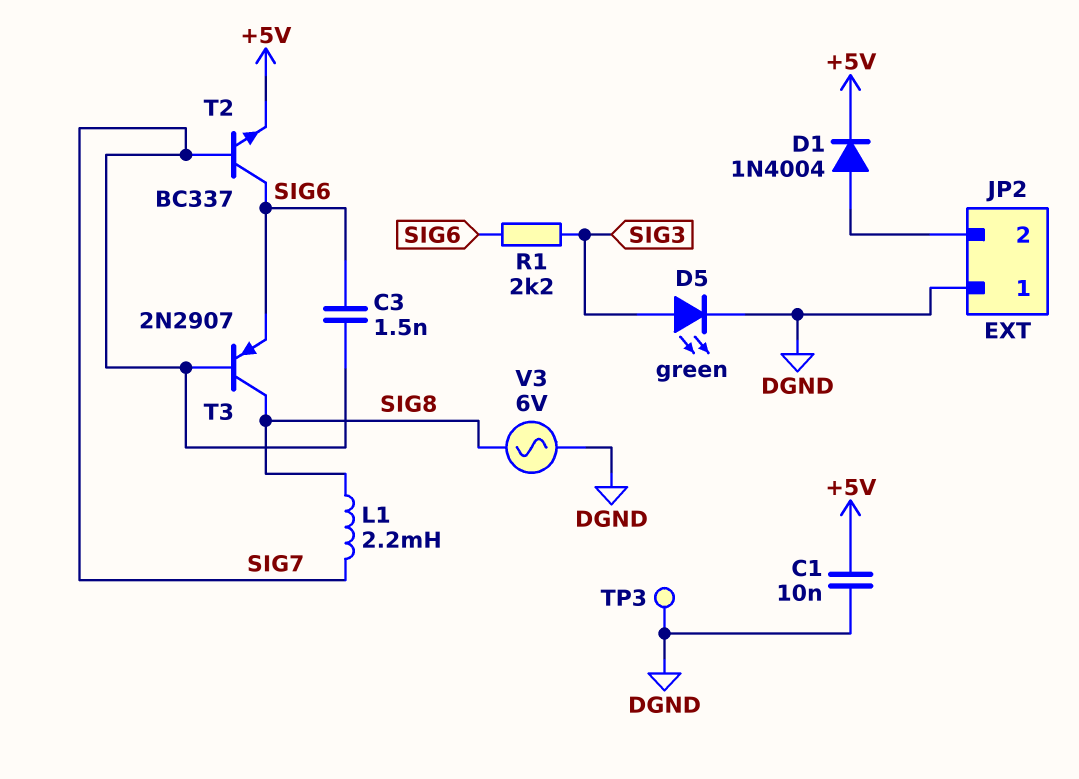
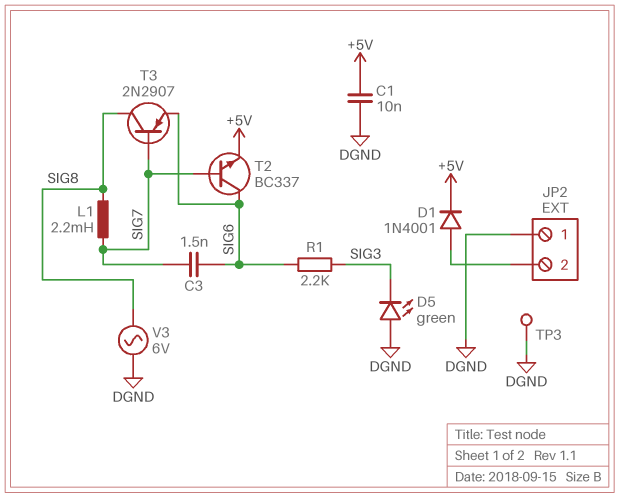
D1: diode 1N4004 (A JP2/2, K +5V) -> diode 1N4001 (A JP2/2, K +5V)
D5: LED green (A SIG3, K DGND) -> LED green (A DGND, K SIG3)

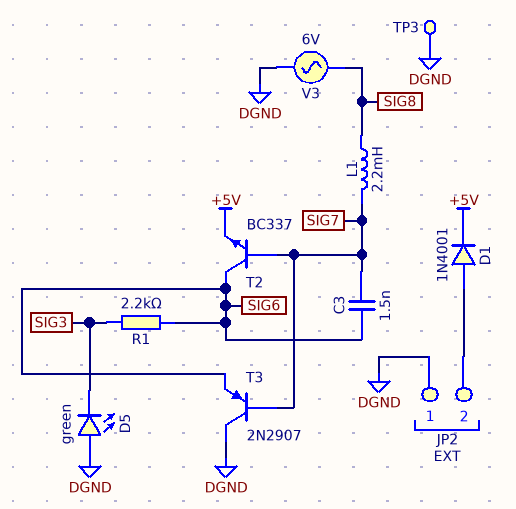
C1: 10nF (+5V, DGND) -> none
T3: PNP 2N2907 (B SIG7, C SIG8, E SIG6) -> PNP 2N2907 (B SIG7, C DGND, E SIG6)

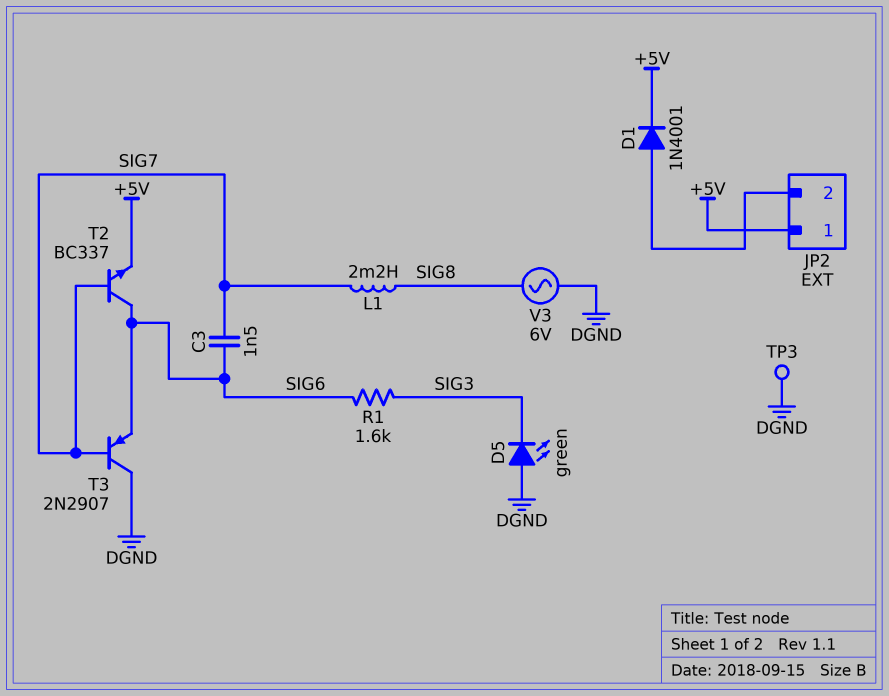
JP2 pin 1: DGND -> +5V
R1: 2.2k (SIG3, SIG6) -> 1.6k (SIG3, SIG6)

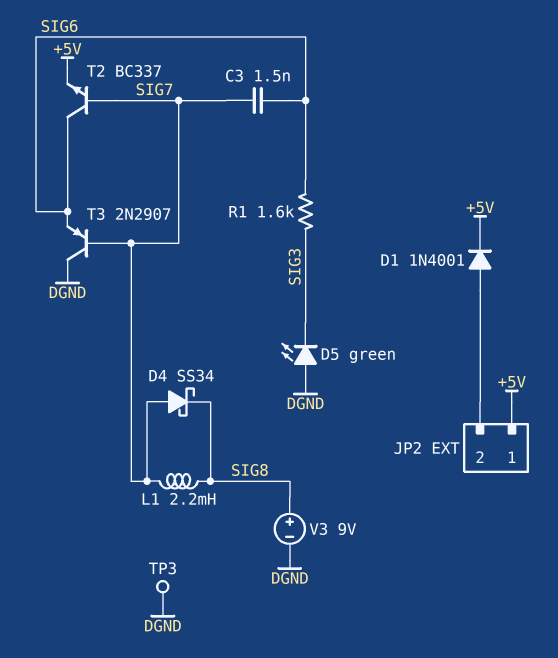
D4: none -> schottky SS34 (A SIG7, K SIG8)
V3: AC 6V (DGND, SIG8) -> 9V (plus SIG8, minus DGND)

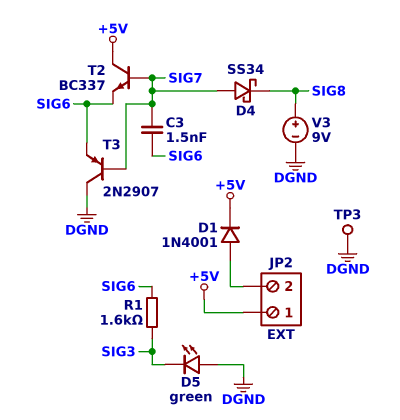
L1: 2.2mH (SIG7, SIG8) -> none
T2: NPN BC337 (B SIG7, C SIG6, E +5V) -> NPN BC337 (B SIG7, C +5V, E SIG6)

